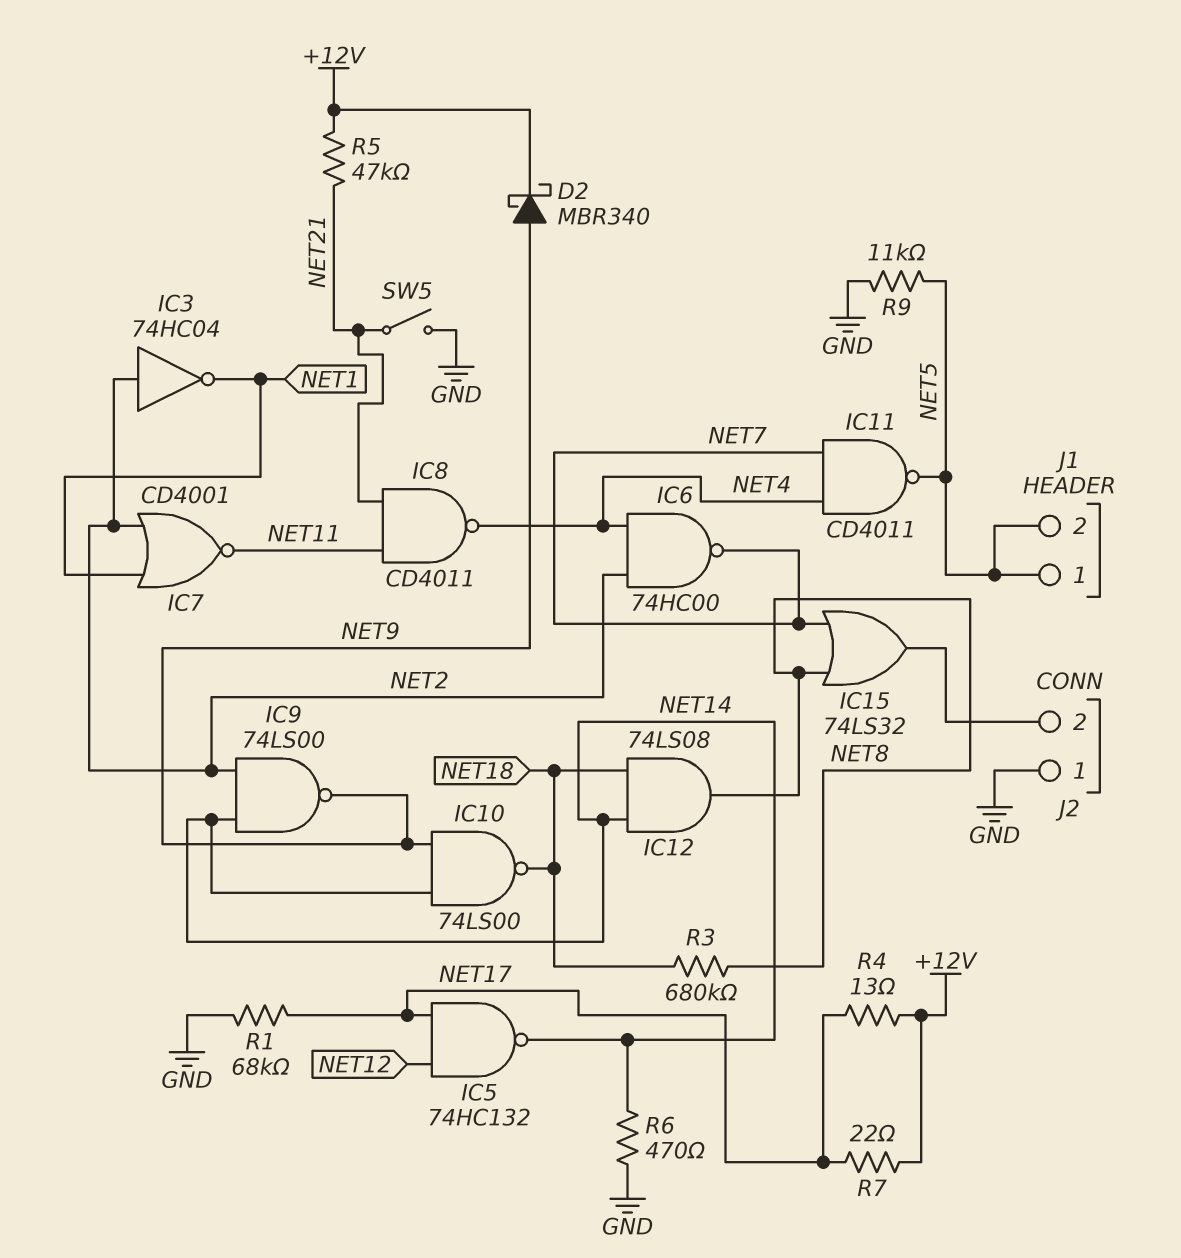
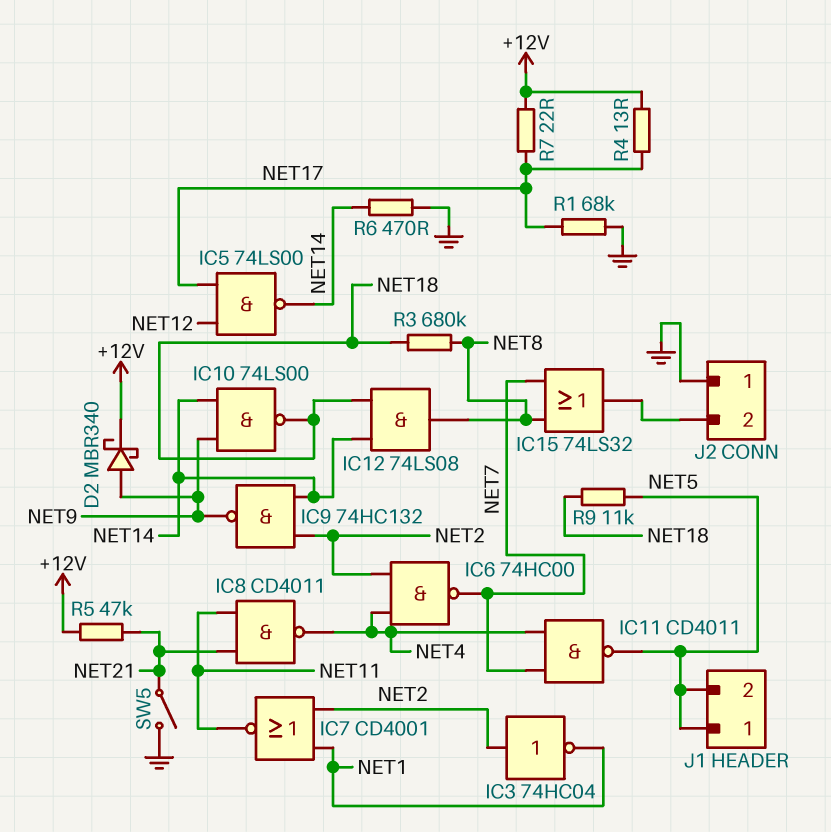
IC5: NAND 74HC132 (in NET12, in NET17, out NET14) -> NAND 74LS00 (in NET12, in NET17, out NET14)
IC9: NAND 74LS00 (in NET2, in NET14, out NET9) -> NAND 74HC132 (in NET2, in NET14, out NET9)
R9: 11k (GND, NET5) -> 11k (NET5, NET18)

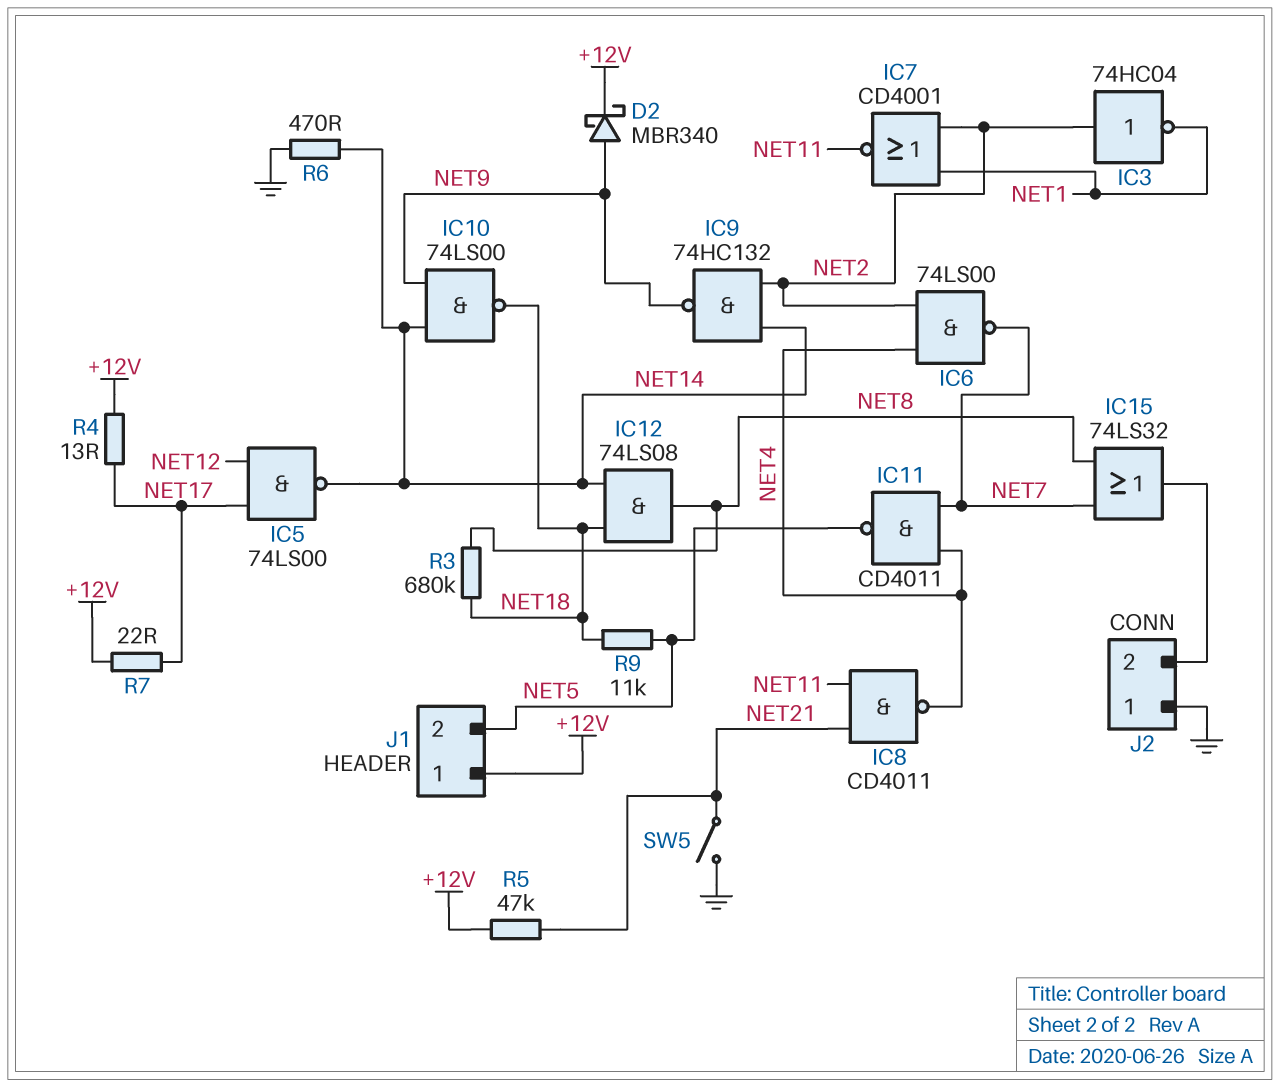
IC6: NAND 74HC00 (in NET2, in NET4, out NET7) -> NAND 74LS00 (in NET2, in NET4, out NET7)
J1 pin 1: NET5 -> +12V
R1: 68k (GND, NET17) -> none

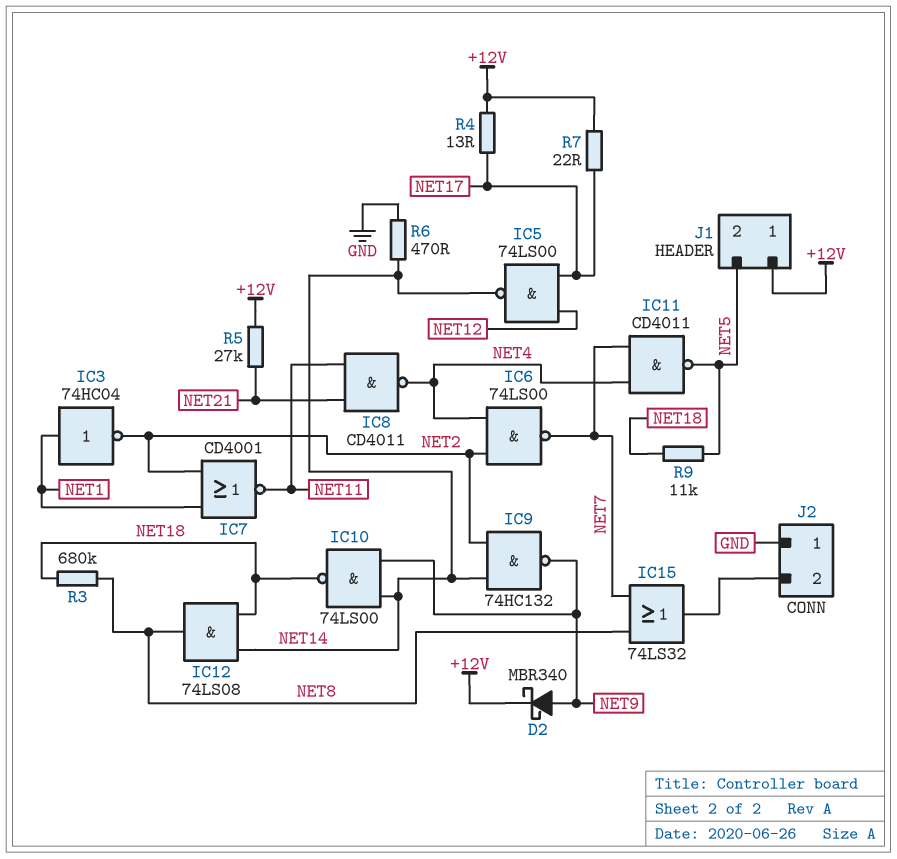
IC3: NOT 74HC04 (in NET2, out NET1) -> NOT 74HC04 (in NET1, out NET2)
R5: 47k (+12V, NET21) -> 27k (+12V, NET21)
SW5: switch (GND, NET21) -> none

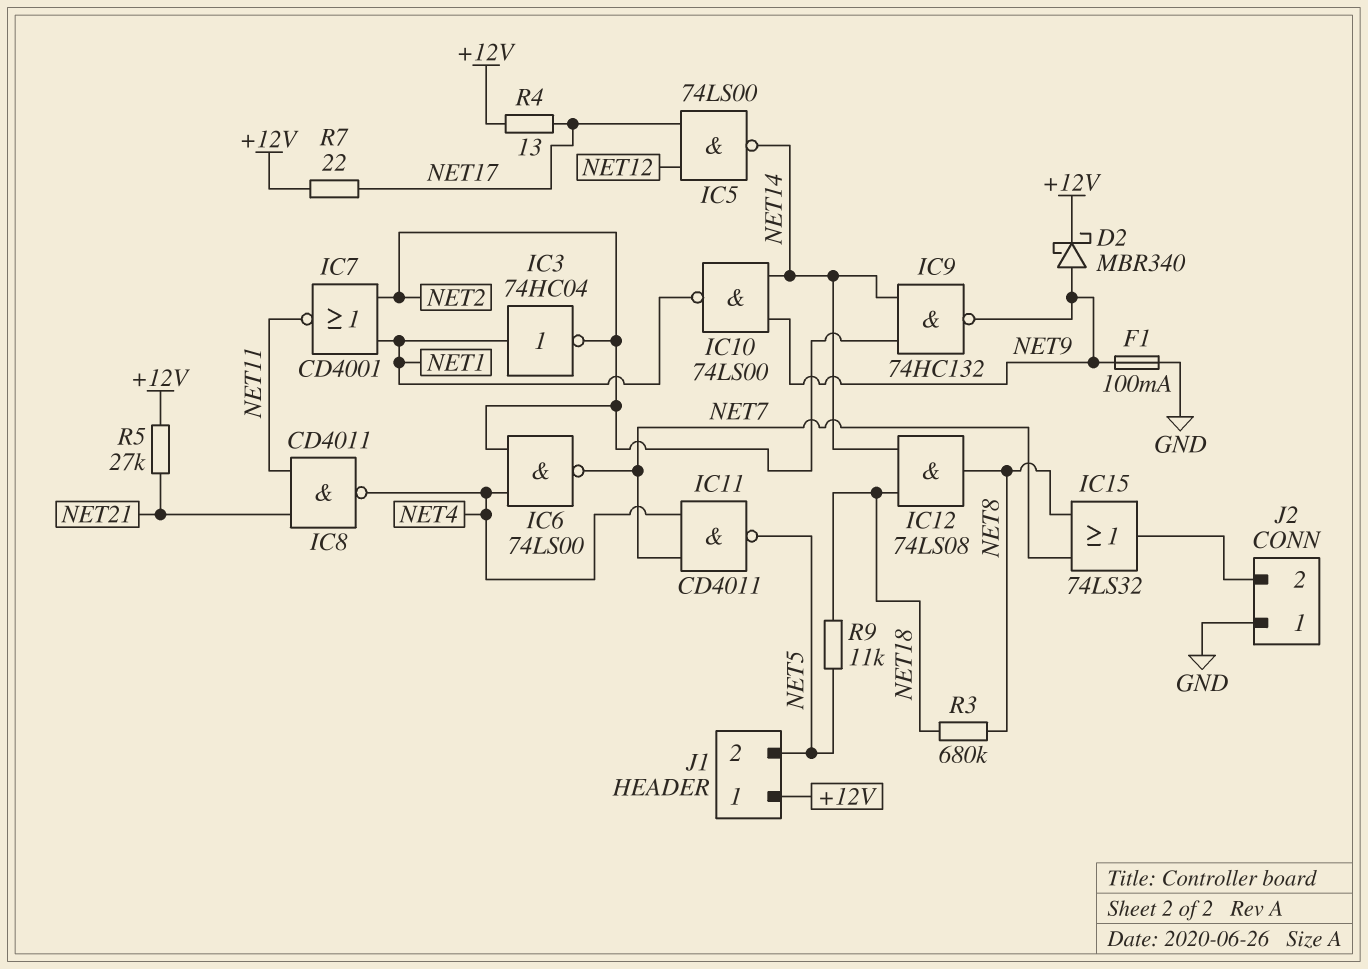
F1: none -> 100mA (GND, NET9)
IC10: NAND 74LS00 (in NET9, in NET14, out NET18) -> NAND 74LS00 (in NET9, in NET14, out NET1)
R6: 470 (GND, NET14) -> none

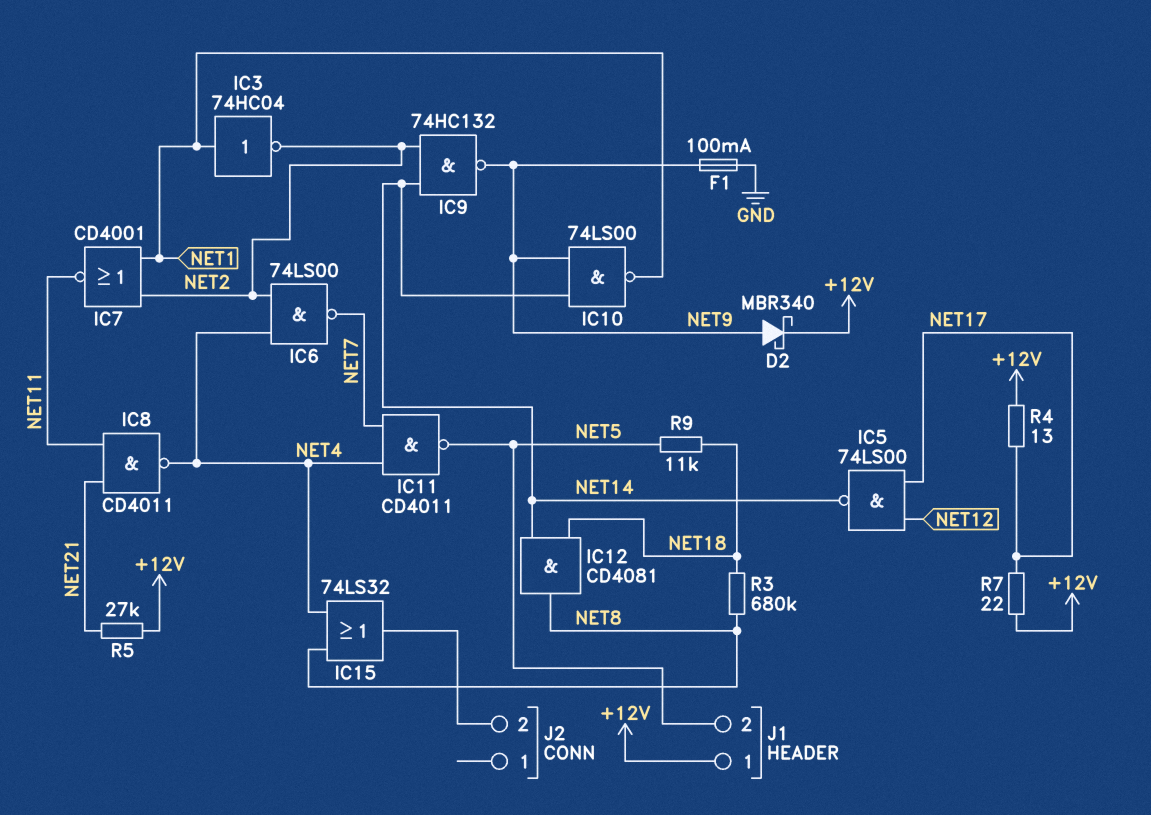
IC12: AND 74LS08 (in NET14, in NET18, out NET8) -> AND CD4081 (in NET14, in NET18, out NET8)
IC15: OR 74LS32 (in NET7, in NET8, out J2/2) -> OR 74LS32 (in NET4, in NET8, out J2/2)
J2 pin 1: GND -> none

